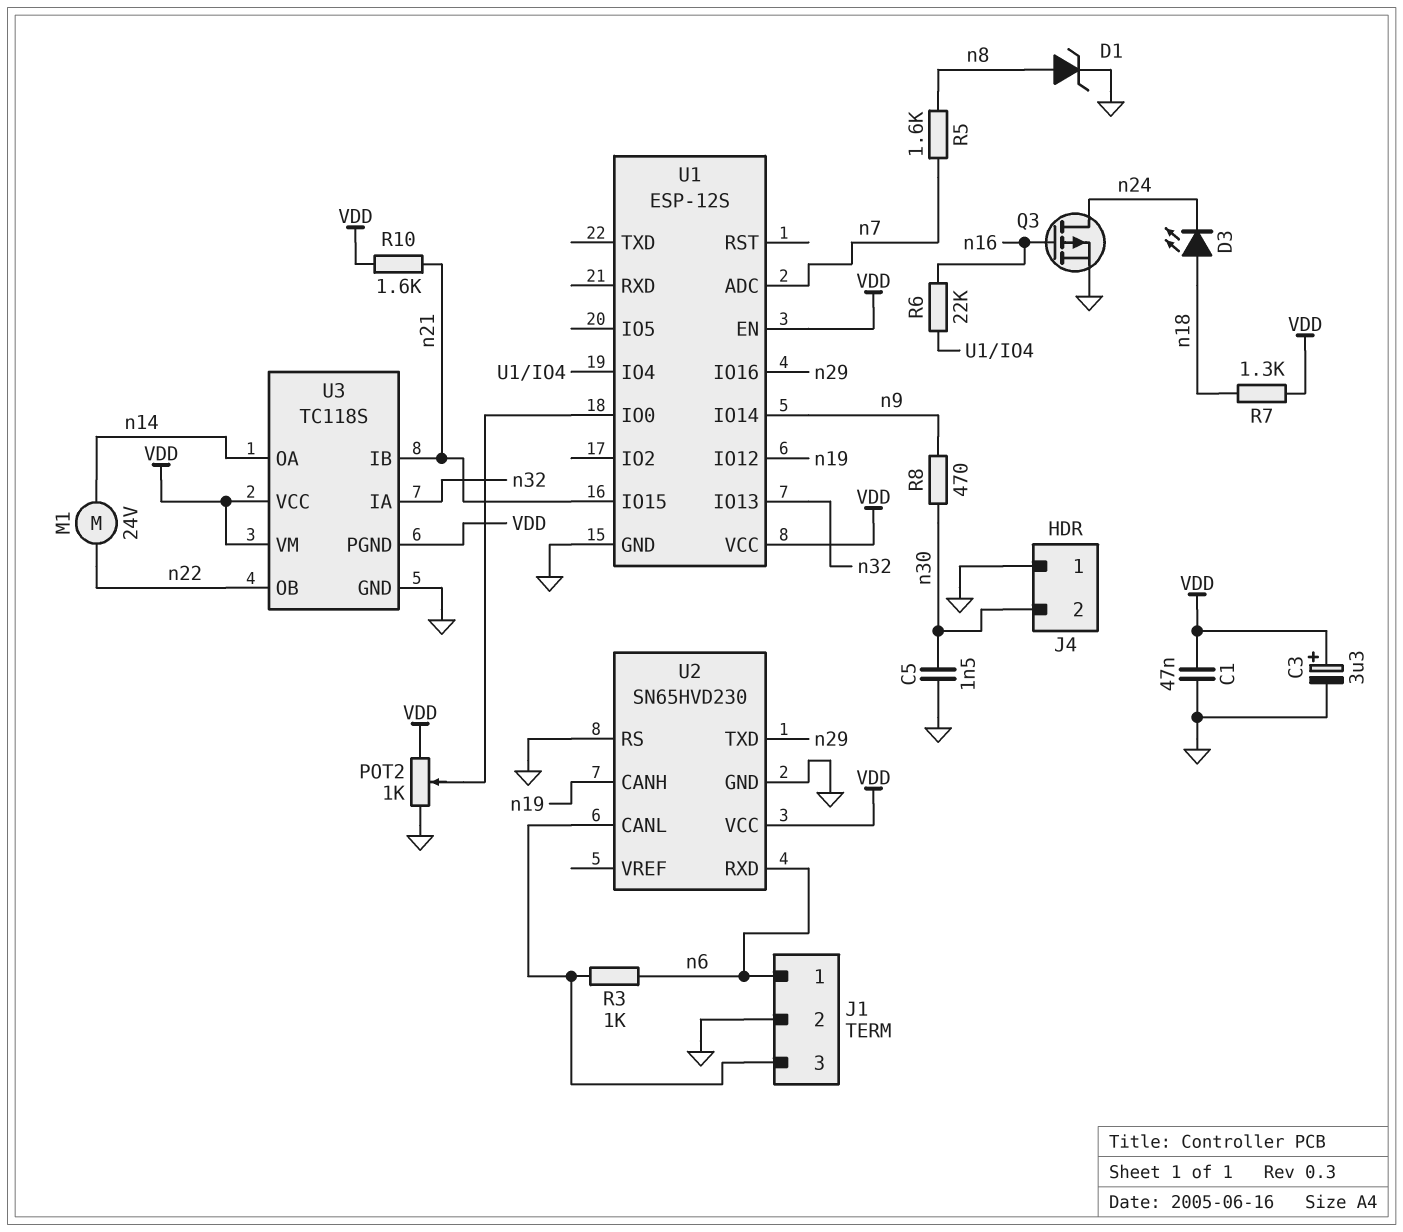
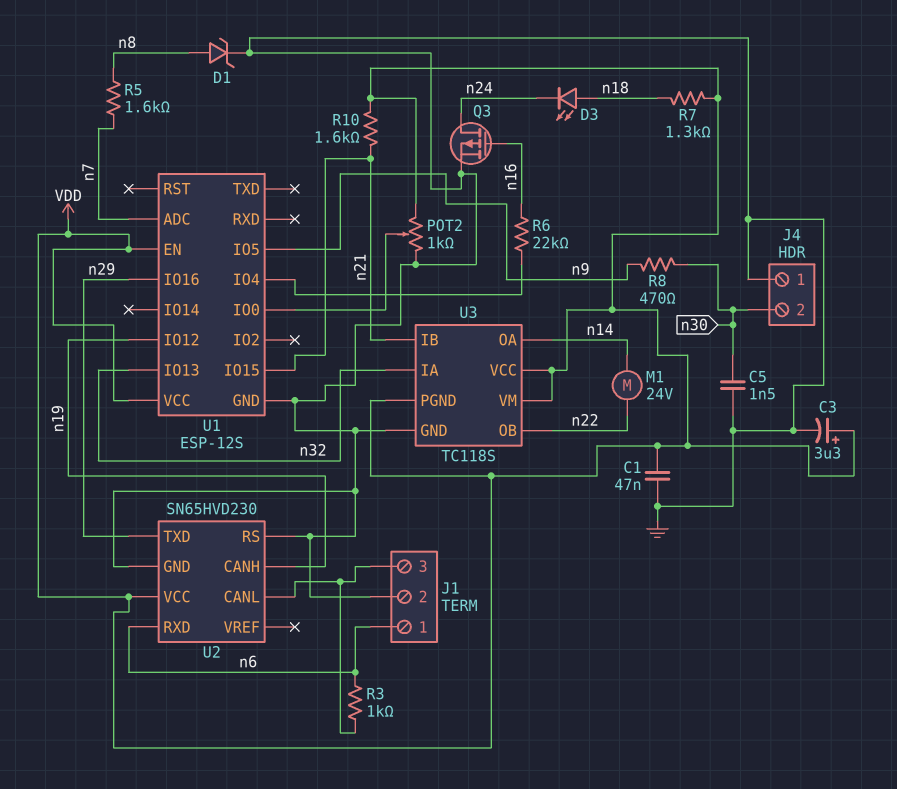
U1 pin IO5: none -> n9
U1 pin IO14: n9 -> none

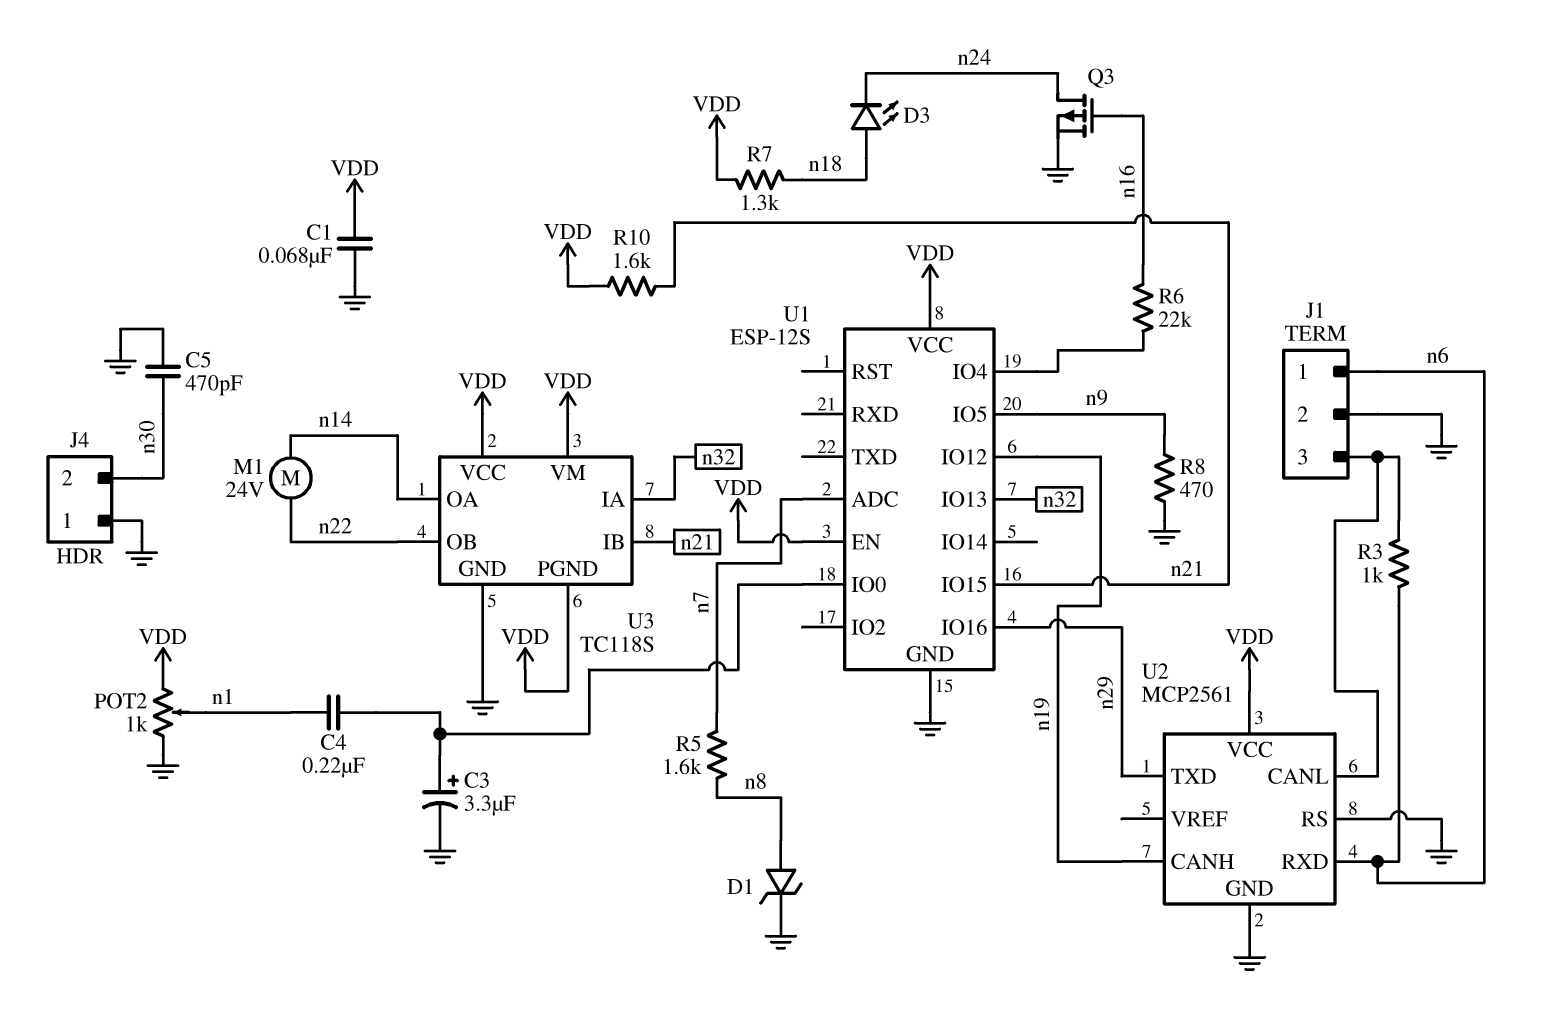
C1: 47nF (GND, VDD) -> 68nF (GND, VDD)
C3: 3.3uF (plus VDD, minus GND) -> 3.3uF (plus U1/IO0, minus GND)
C4: none -> 220nF (U1/IO0, n1)
C5: 1.5nF (GND, n30) -> 470pF (GND, n30)
POT2: 1k (GND, VDD, wiper U1/IO0) -> 1k (GND, VDD, wiper n1)
R8: 470 (n9, n30) -> 470 (GND, n9)
U2: SN65HVD230 -> MCP2561

